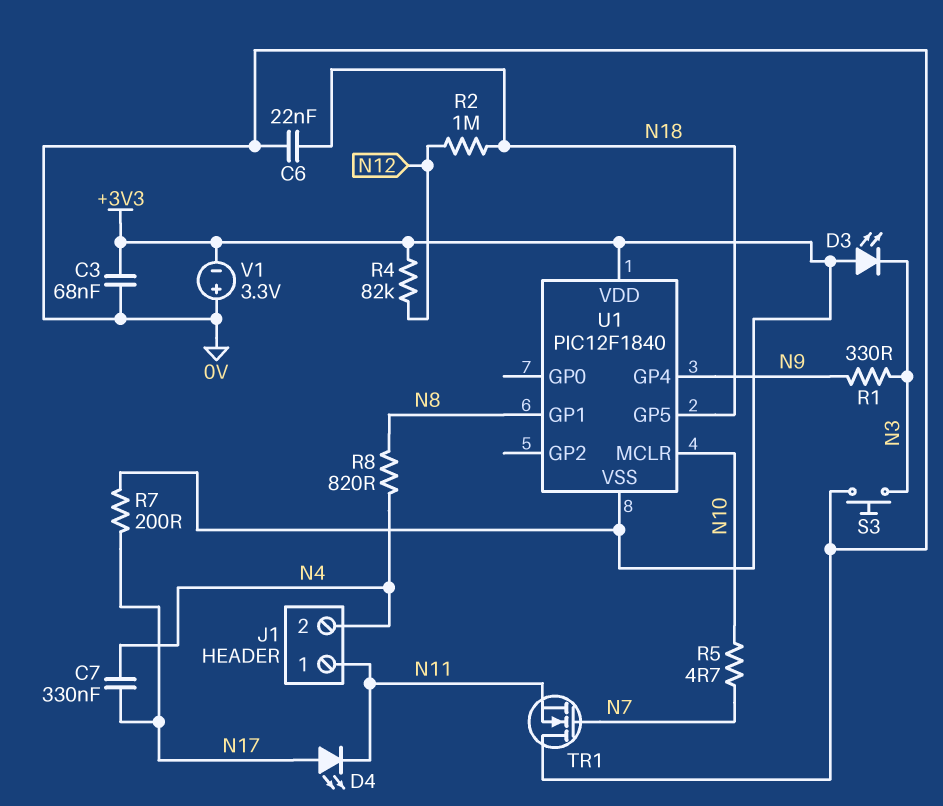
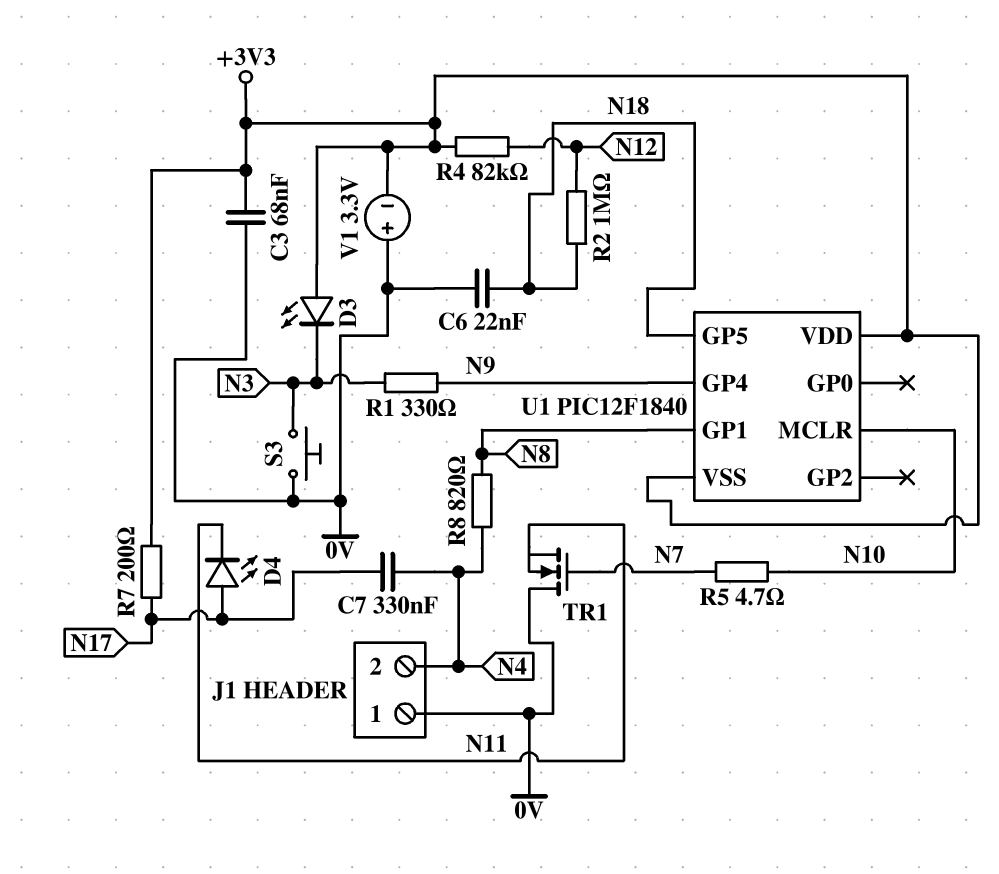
J1 pin 1: N11 -> 0V

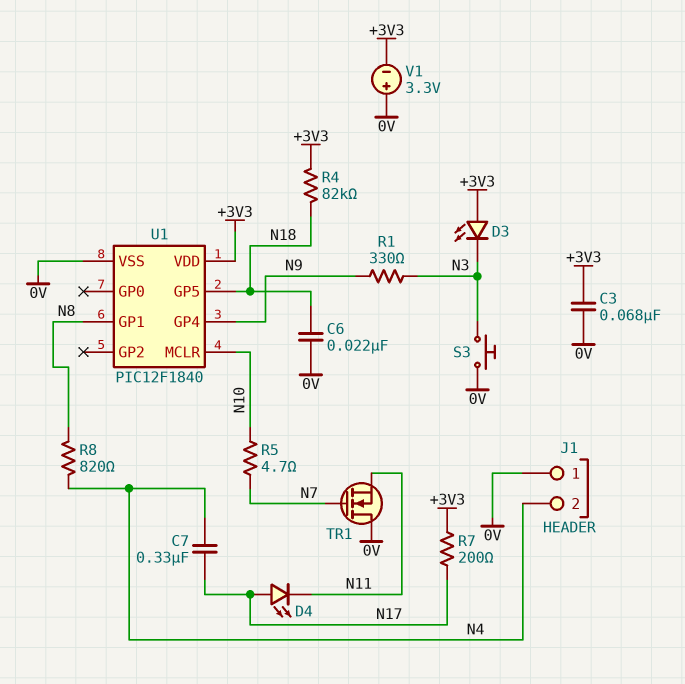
R2: 1M (N12, N18) -> none
R4: 82k (+3V3, N12) -> 82k (+3V3, N18)
U1 pin VSS: +3V3 -> 0V

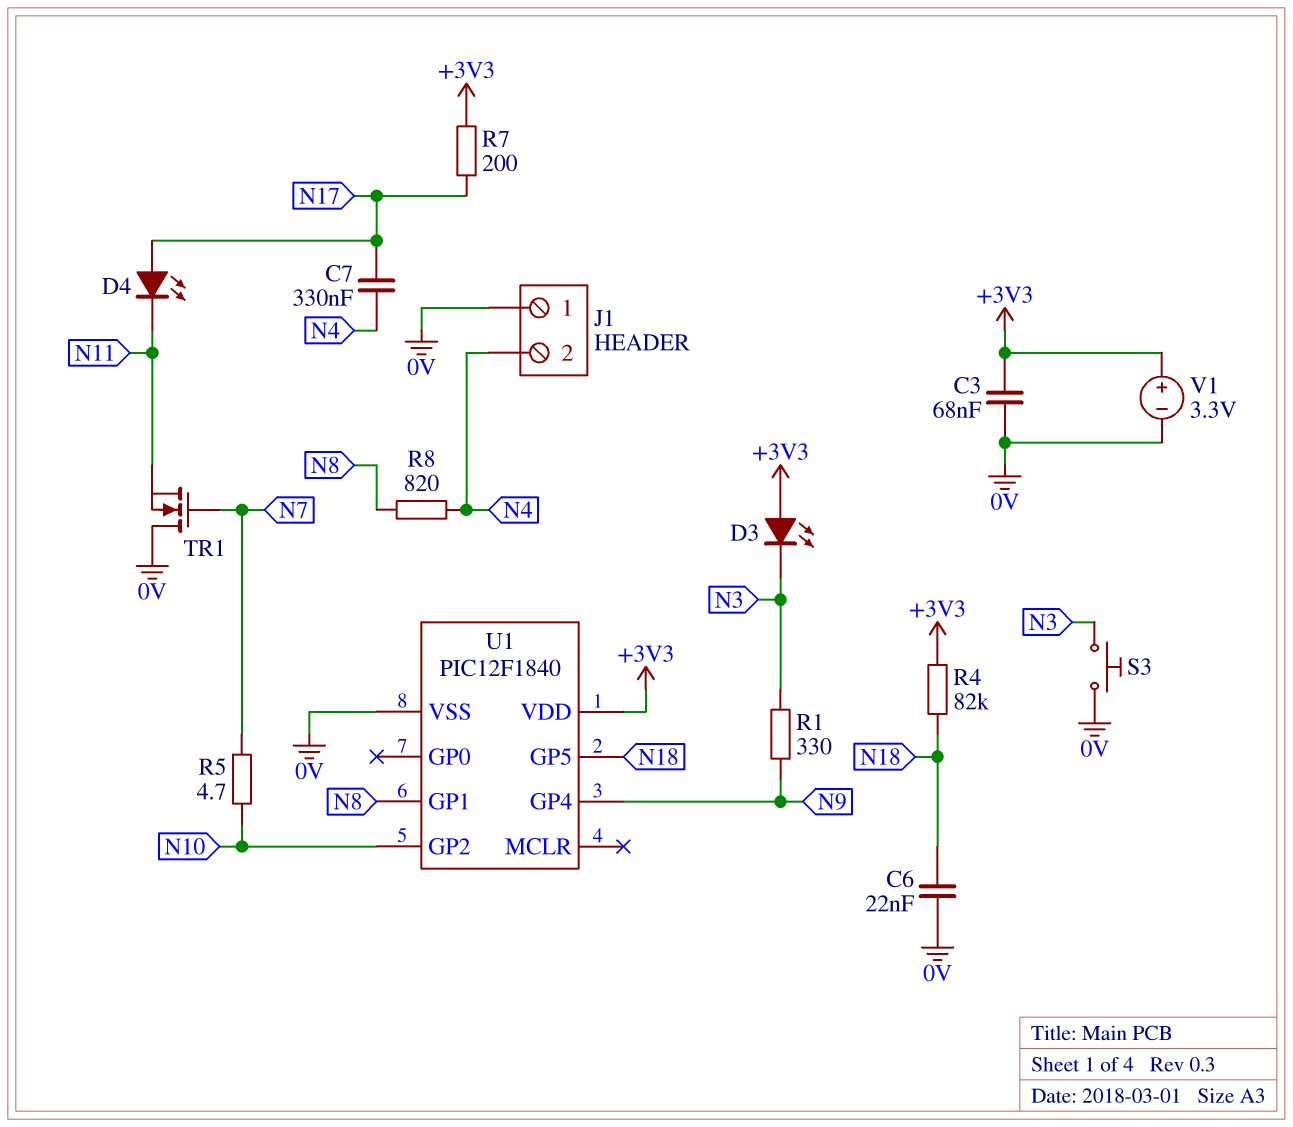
U1 pin GP2: none -> N10
U1 pin MCLR: N10 -> none
V1: 3.3V (plus 0V, minus +3V3) -> 3.3V (plus +3V3, minus 0V)

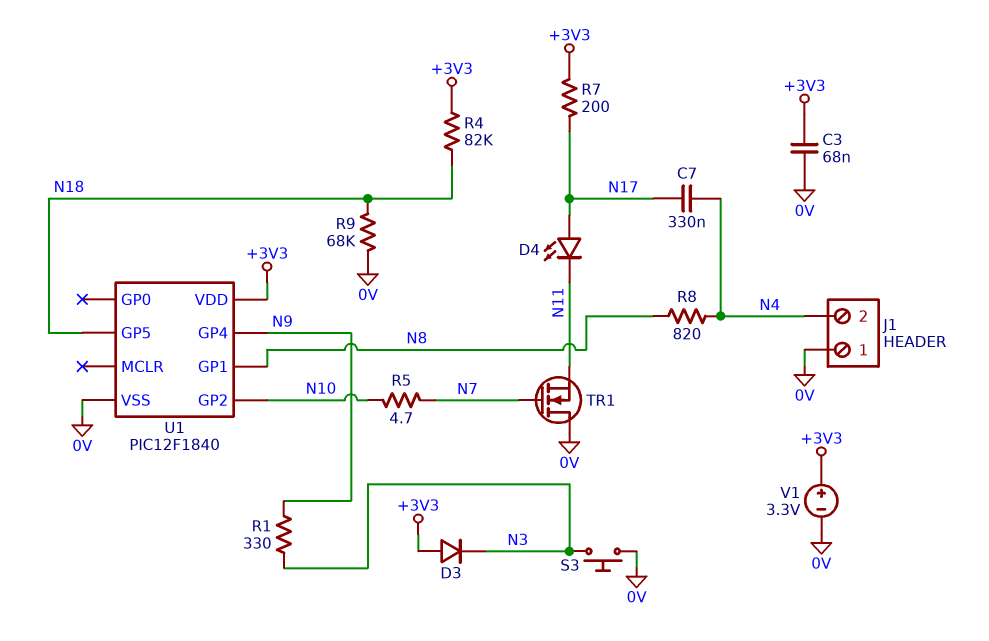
C6: 22nF (0V, N18) -> none
D3: LED (A +3V3, K N3) -> diode (A +3V3, K N3)
R9: none -> 68k (0V, N18)

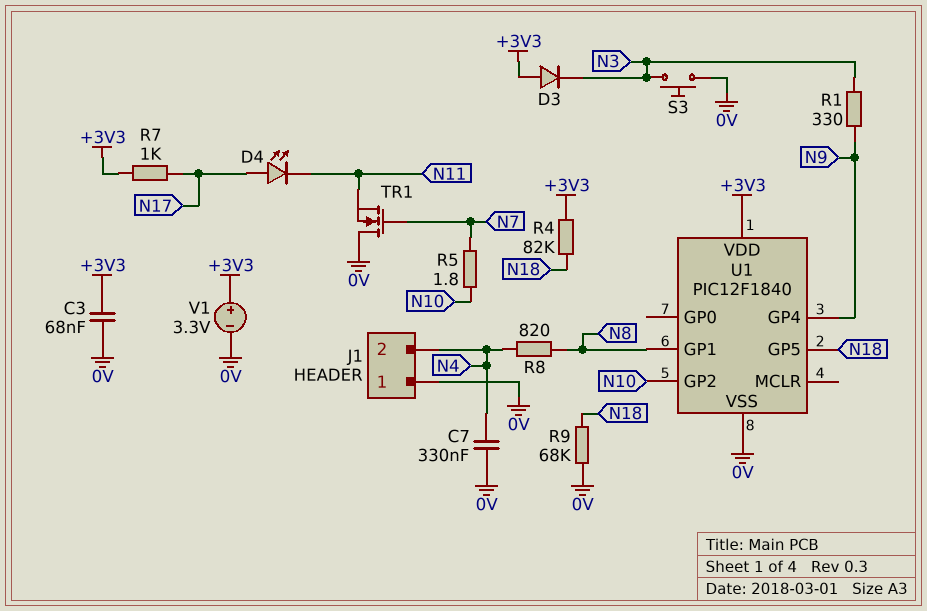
C7: 330nF (N4, N17) -> 330nF (0V, N4)
R5: 4.7 (N7, N10) -> 1.8 (N7, N10)
R7: 200 (+3V3, N17) -> 1k (+3V3, N17)

